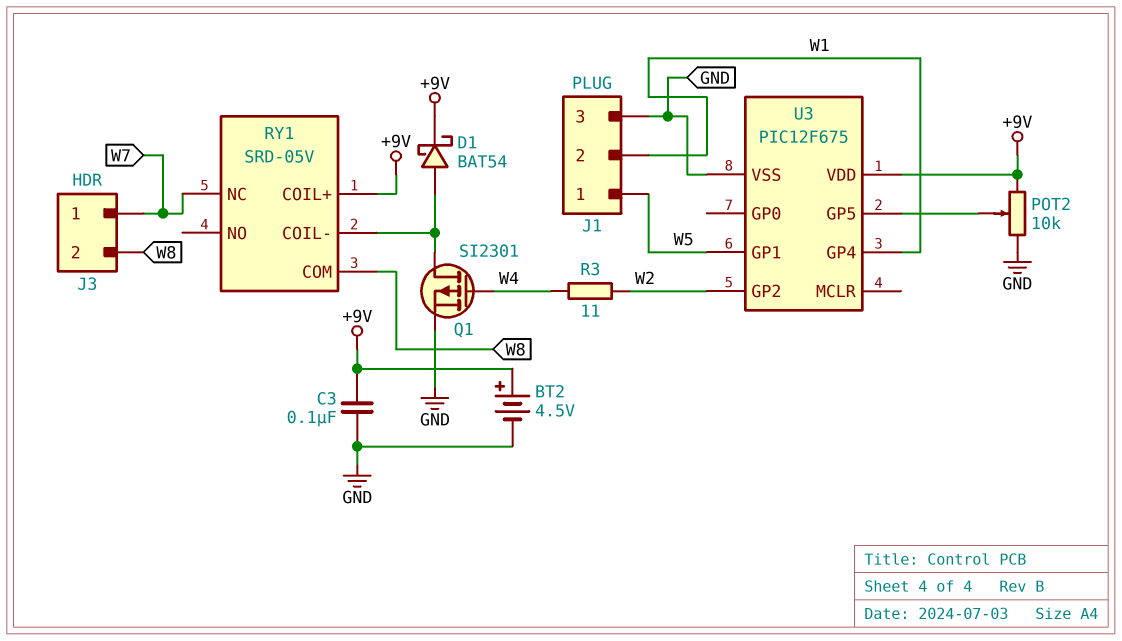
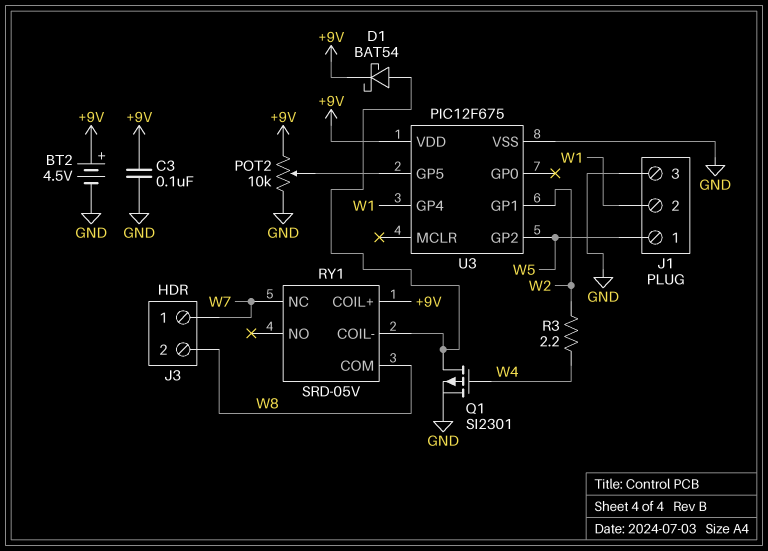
R3: 11 (W2, W4) -> 2.2 (W2, W4)
U3 pin GP1: W5 -> W2
U3 pin GP2: W2 -> W5

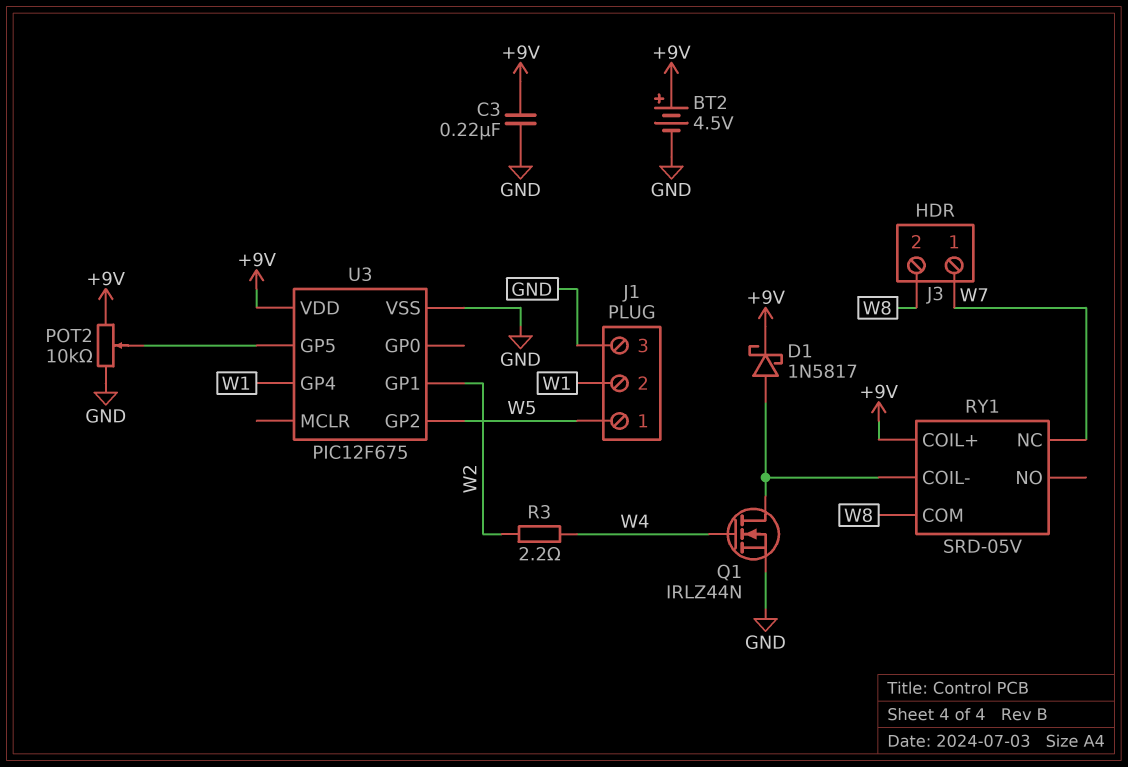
C3: 100nF (+9V, GND) -> 220nF (+9V, GND)
D1: schottky BAT54 (A RY1/COIL-, K +9V) -> schottky 1N5817 (A RY1/COIL-, K +9V)
Q1: PMOS SI2301 (G W4, D RY1/COIL-, S GND) -> NMOS IRLZ44N (G W4, D RY1/COIL-, S GND)

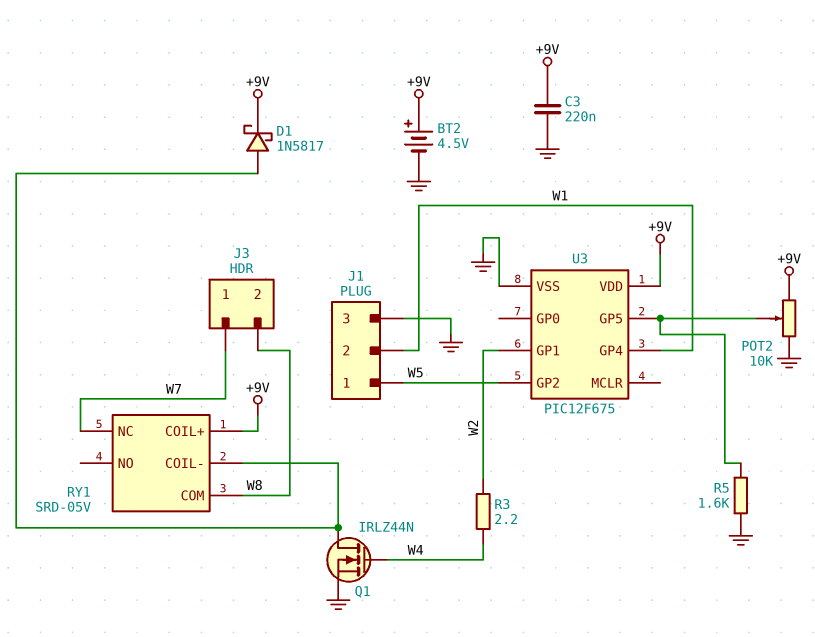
R5: none -> 1.6k (GND, U3/GP5)

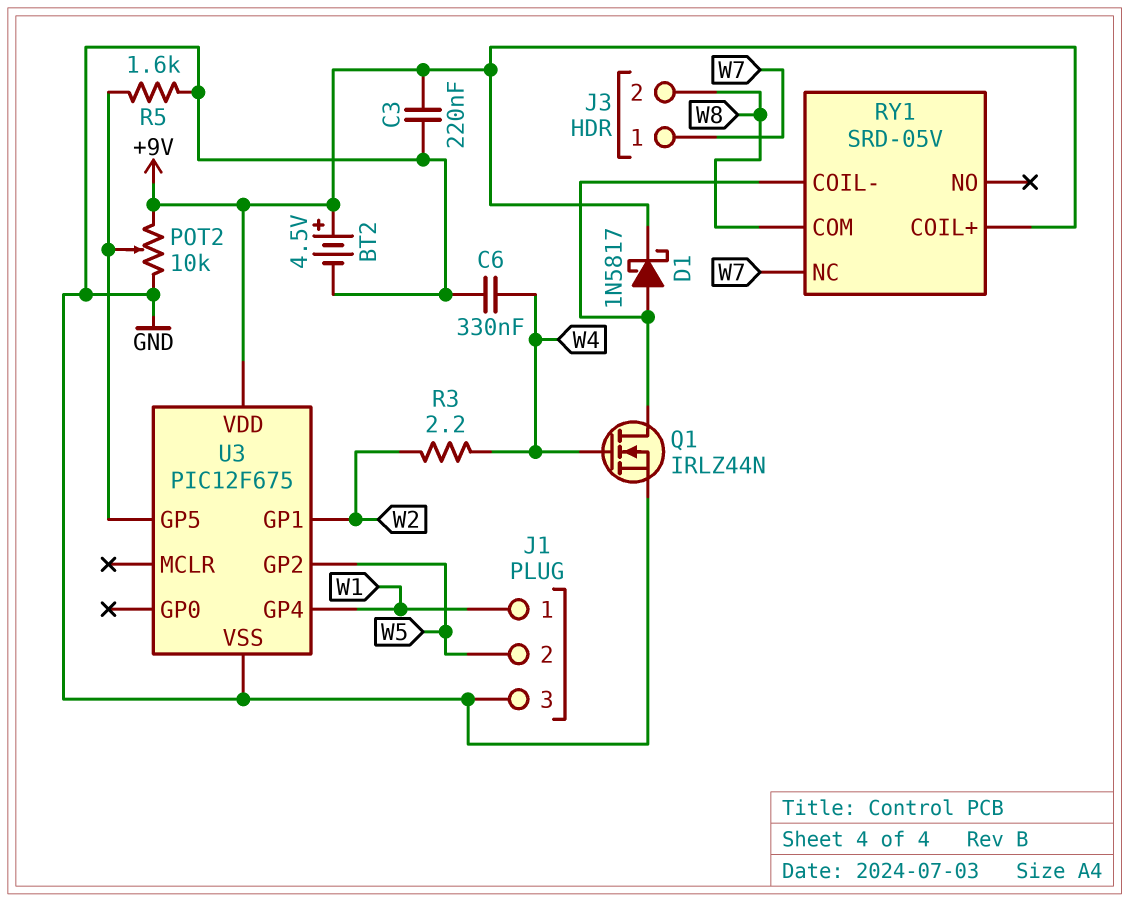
C6: none -> 330nF (GND, W4)
J1 pin 1: W5 -> W1
J1 pin 2: W1 -> W5

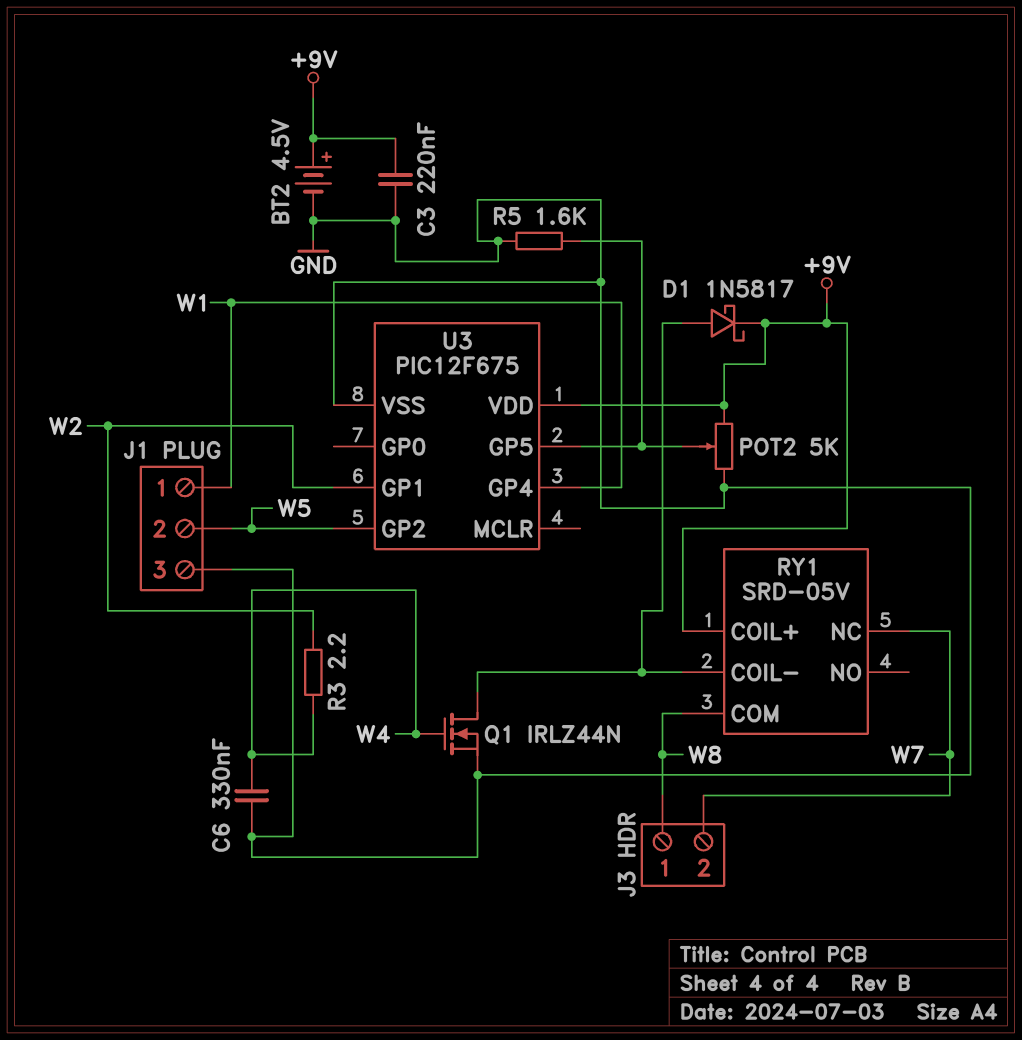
J3 pin 1: W7 -> W8
J3 pin 2: W8 -> W7
POT2: 10k (+9V, GND, wiper U3/GP5) -> 5k (+9V, GND, wiper U3/GP5)

